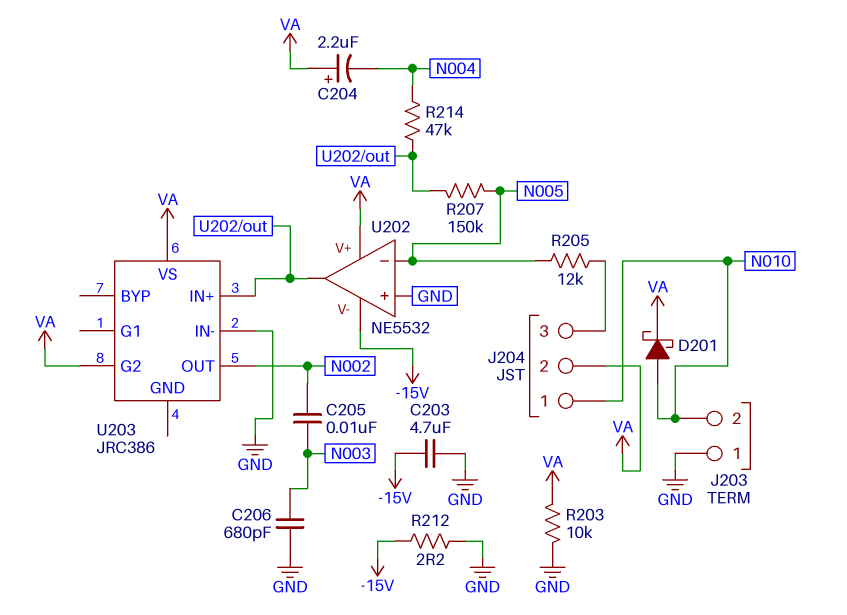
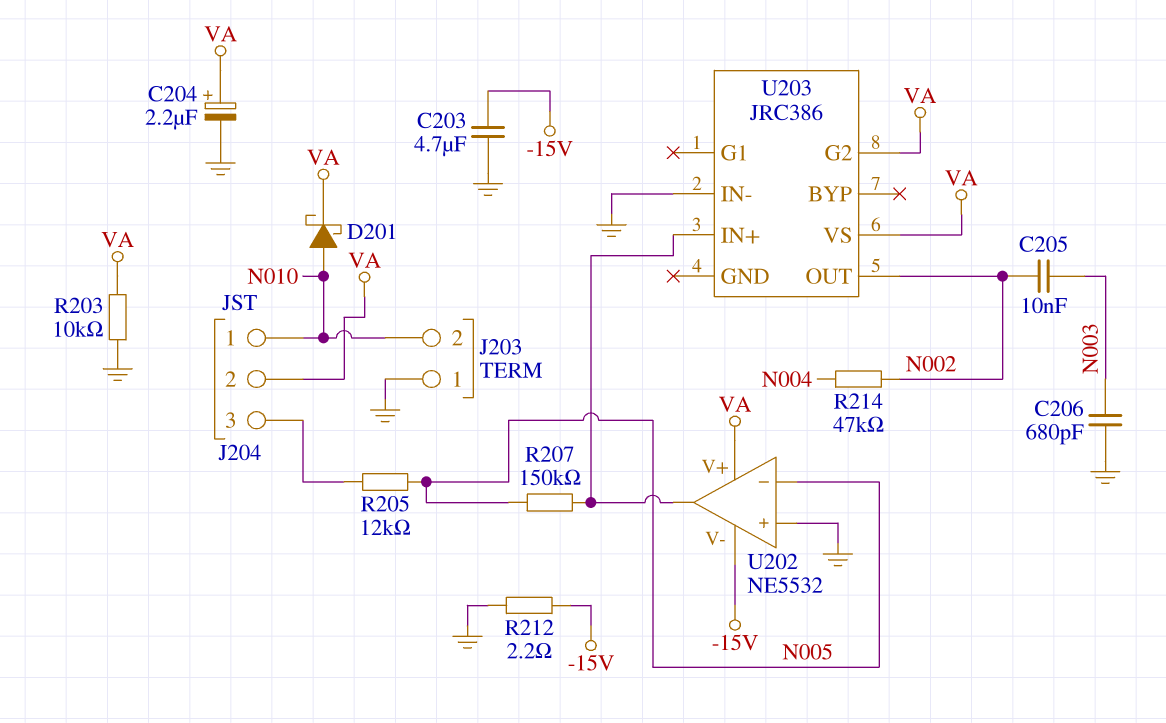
C204: 2.2uF (plus VA, minus N004) -> 2.2uF (plus VA, minus GND)
R214: 47k (N004, U202/out) -> 47k (N002, N004)

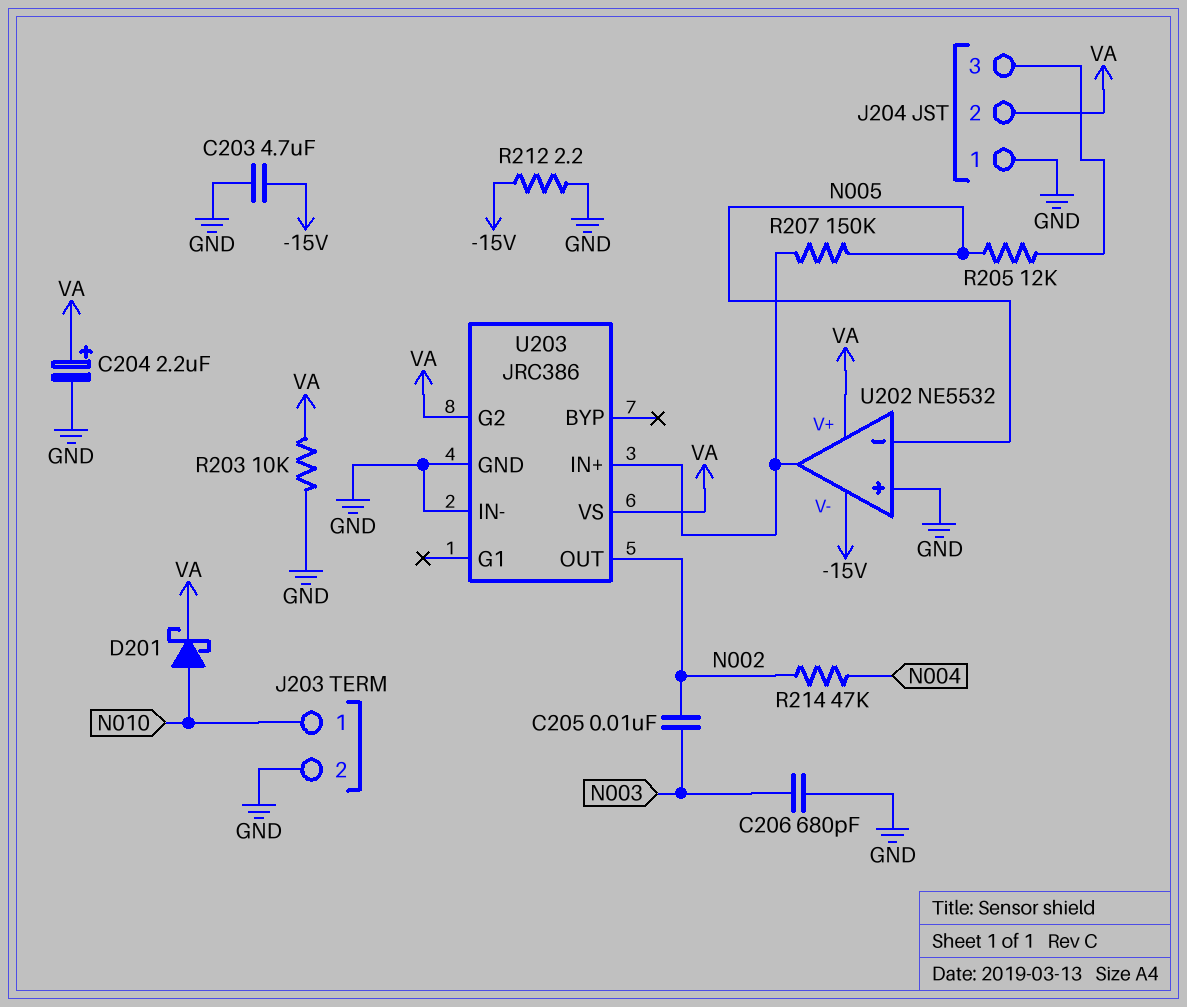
J203 pin 1: GND -> N010
J203 pin 2: N010 -> GND
J204 pin 1: N010 -> GND
U203 pin GND: none -> GND

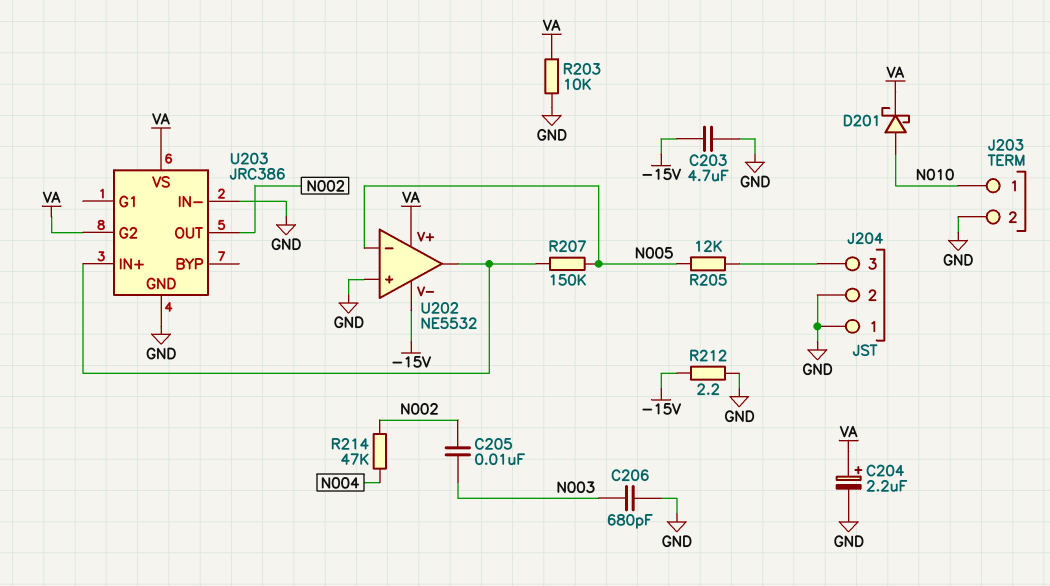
J204 pin 2: VA -> GND

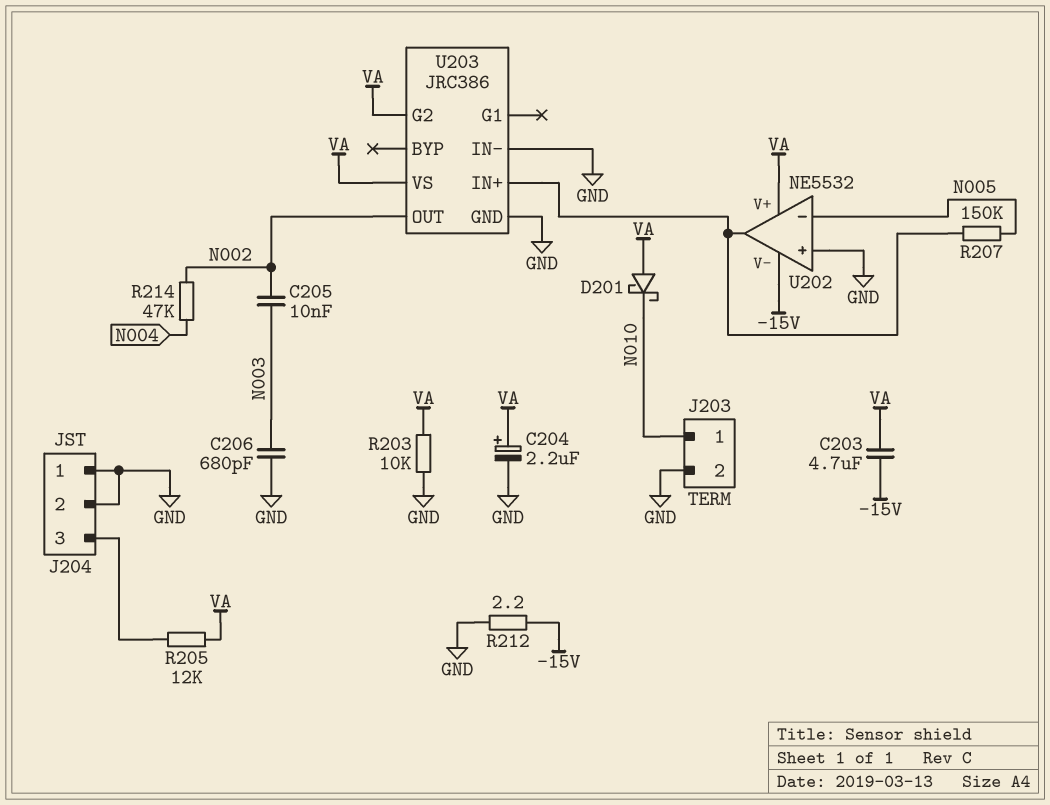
C203: 4.7uF (-15V, GND) -> 4.7uF (-15V, VA)
D201: schottky (A N010, K VA) -> schottky (A VA, K N010)
R205: 12k (J204/3, N005) -> 12k (J204/3, VA)

